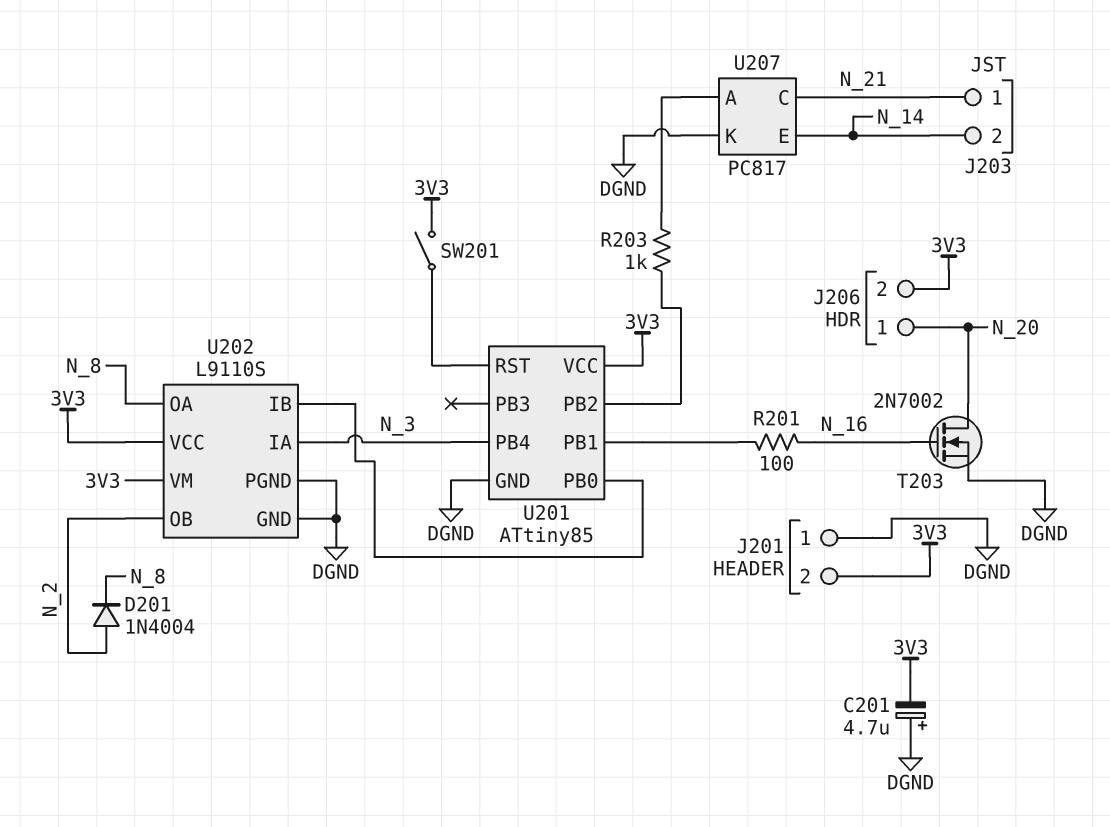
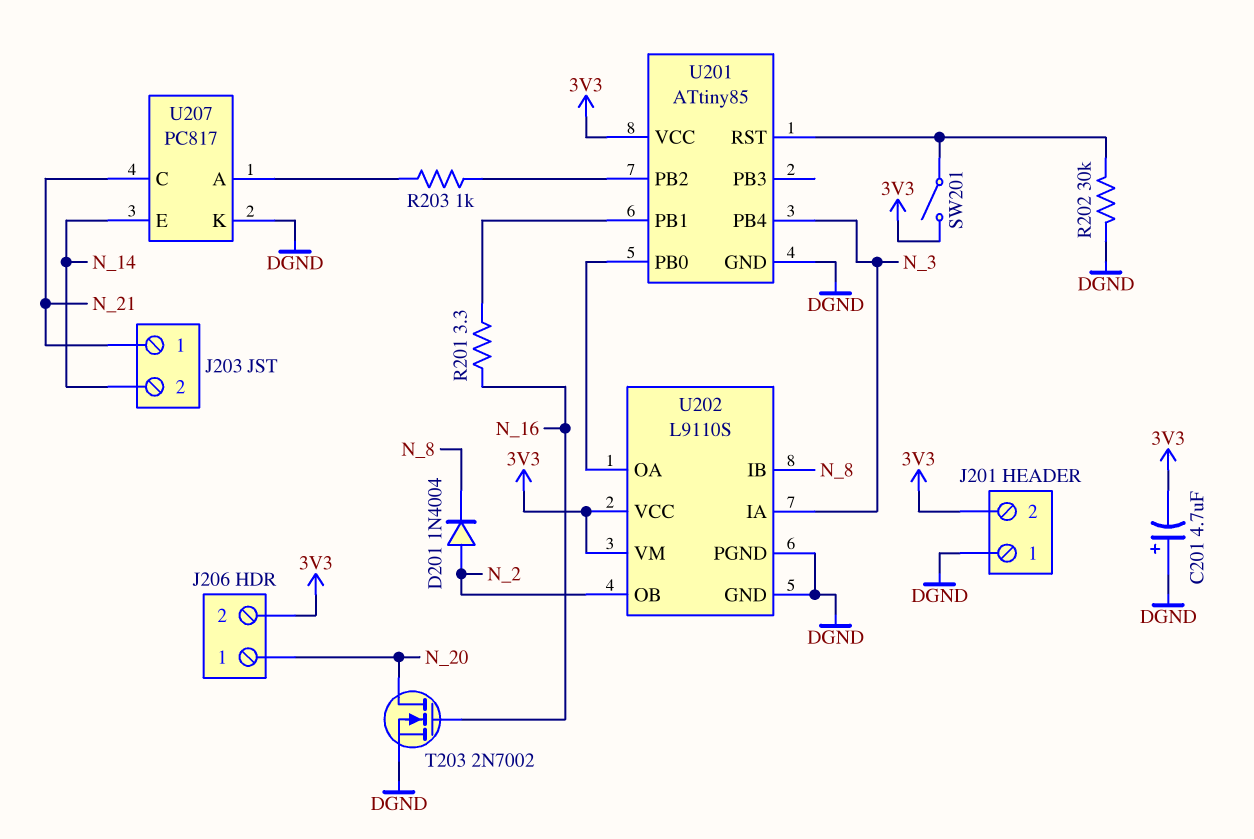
R201: 100 (N_16, U201/PB1) -> 3.3 (N_16, U201/PB1)
R202: none -> 30k (DGND, U201/RST)
U202 pin IB: U201/PB0 -> N_8
U202 pin OA: N_8 -> U201/PB0

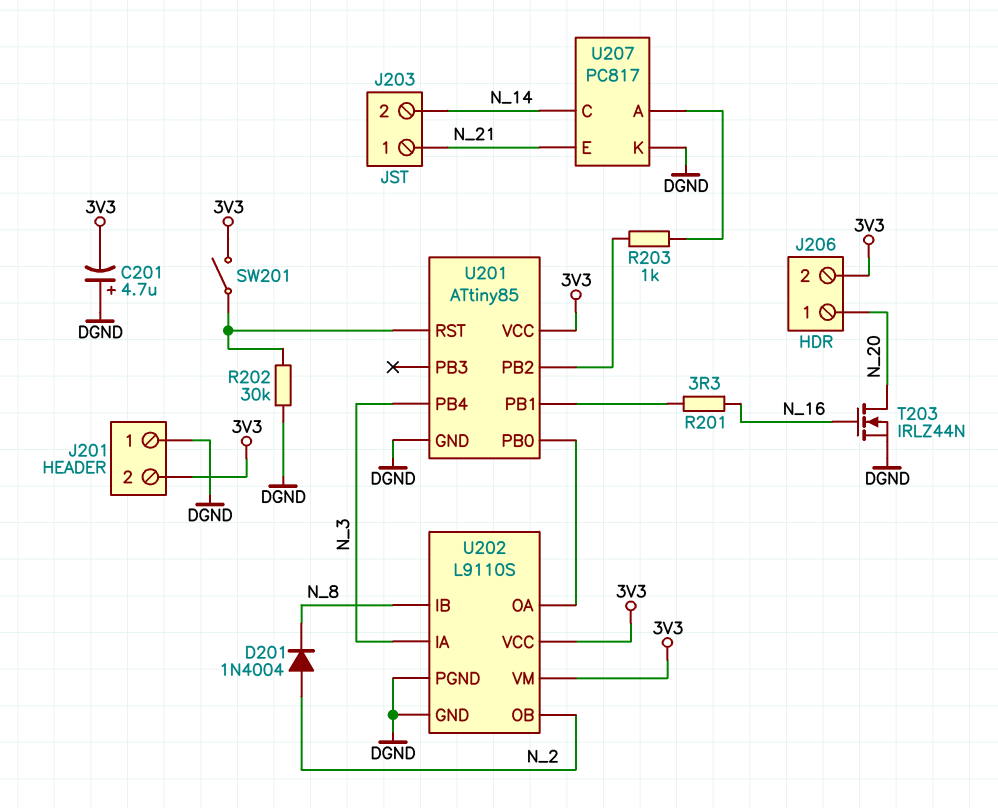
T203: NMOS 2N7002 (G N_16, D N_20, S DGND) -> NMOS IRLZ44N (G N_16, D N_20, S DGND)
U207 pin C: N_21 -> N_14
U207 pin E: N_14 -> N_21

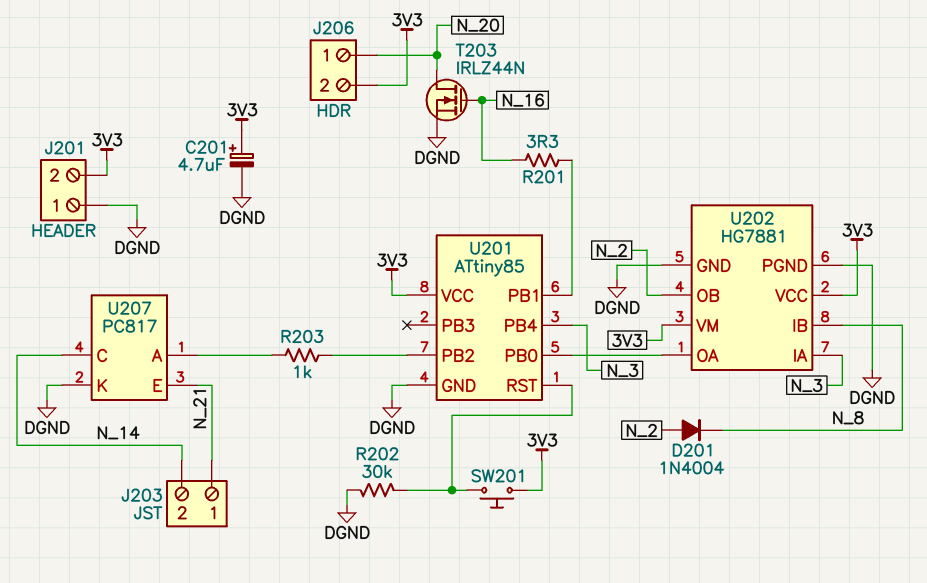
C201: 4.7uF (plus DGND, minus 3V3) -> 4.7uF (plus 3V3, minus DGND)
SW201: switch (3V3, U201/RST) -> button (3V3, U201/RST)
U202: L9110S -> HG7881

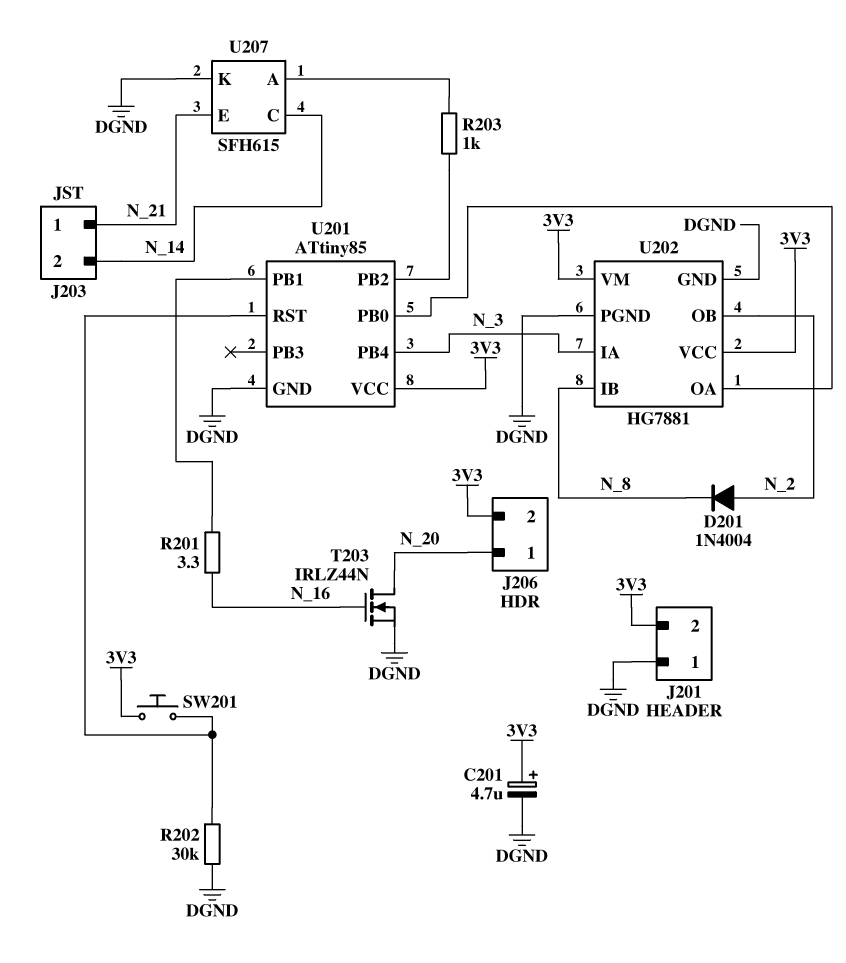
U207: PC817 -> SFH615

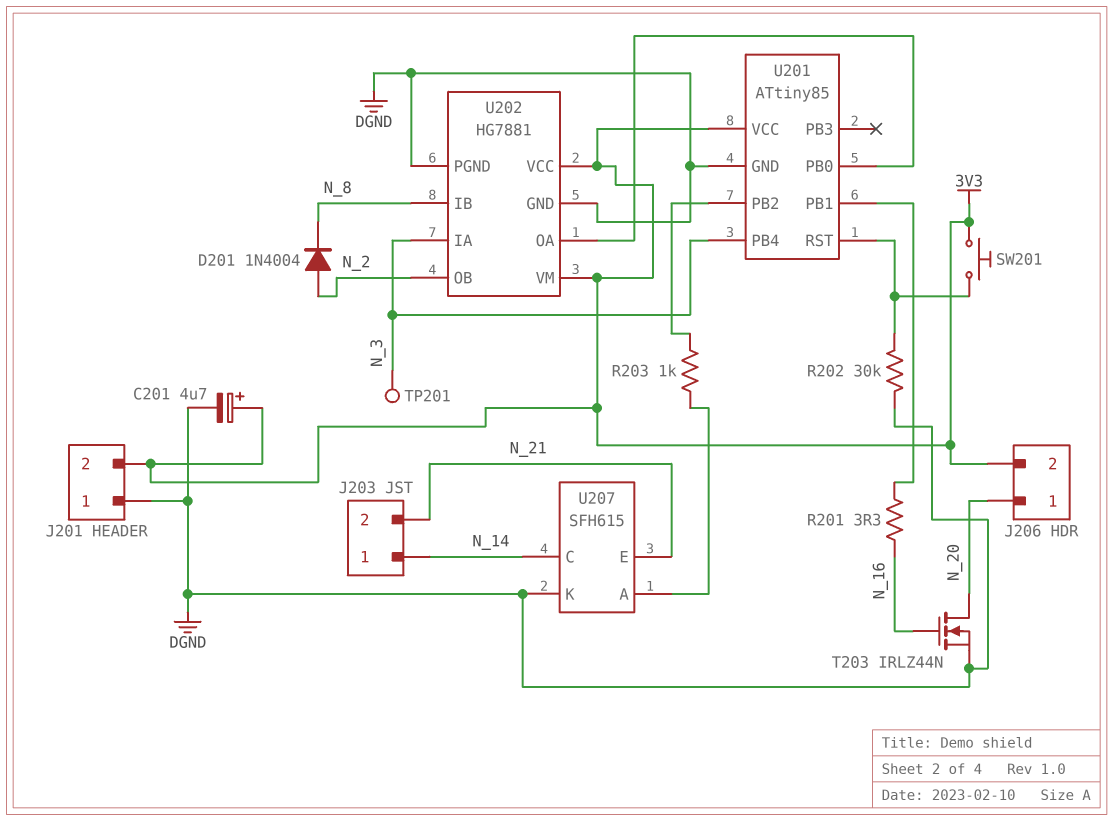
J203 pin 1: N_21 -> N_14
J203 pin 2: N_14 -> N_21
TP201: none -> test point (N_3)

